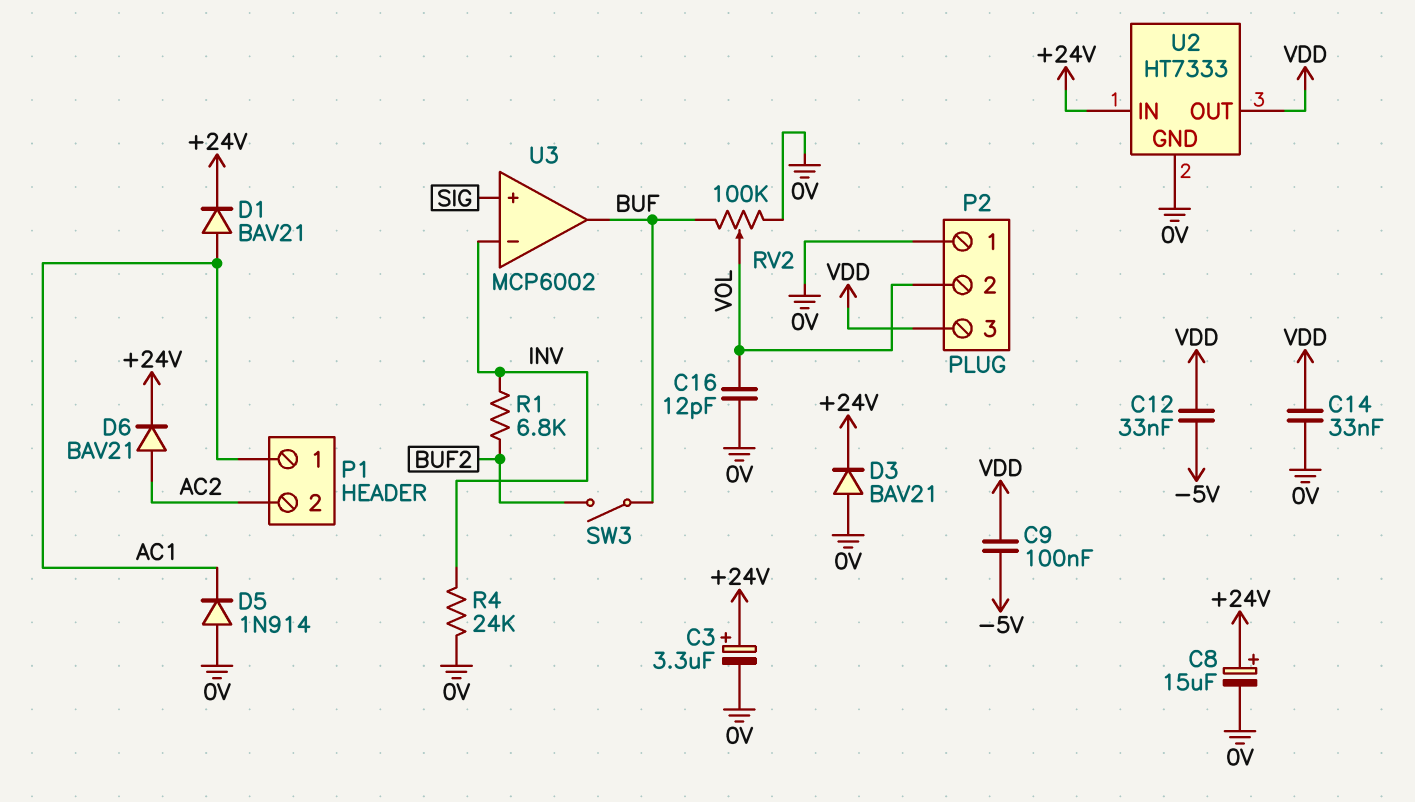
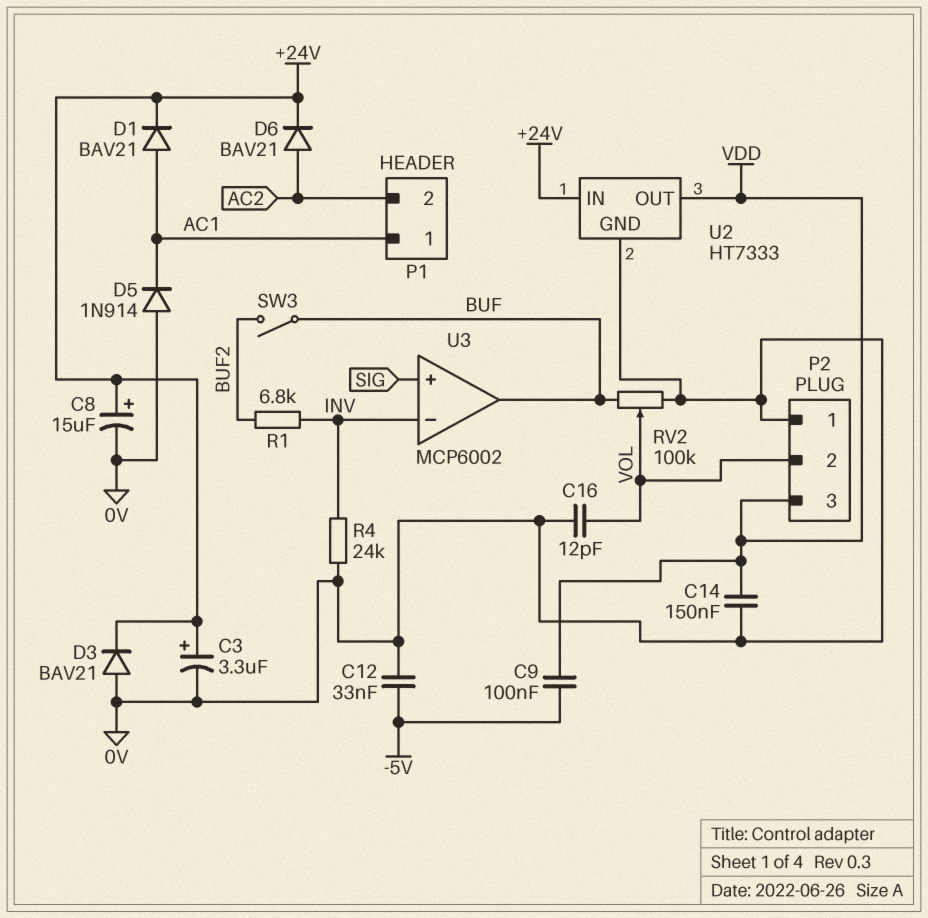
C12: 33nF (-5V, VDD) -> 33nF (-5V, 0V)
C14: 33nF (0V, VDD) -> 150nF (0V, VDD)

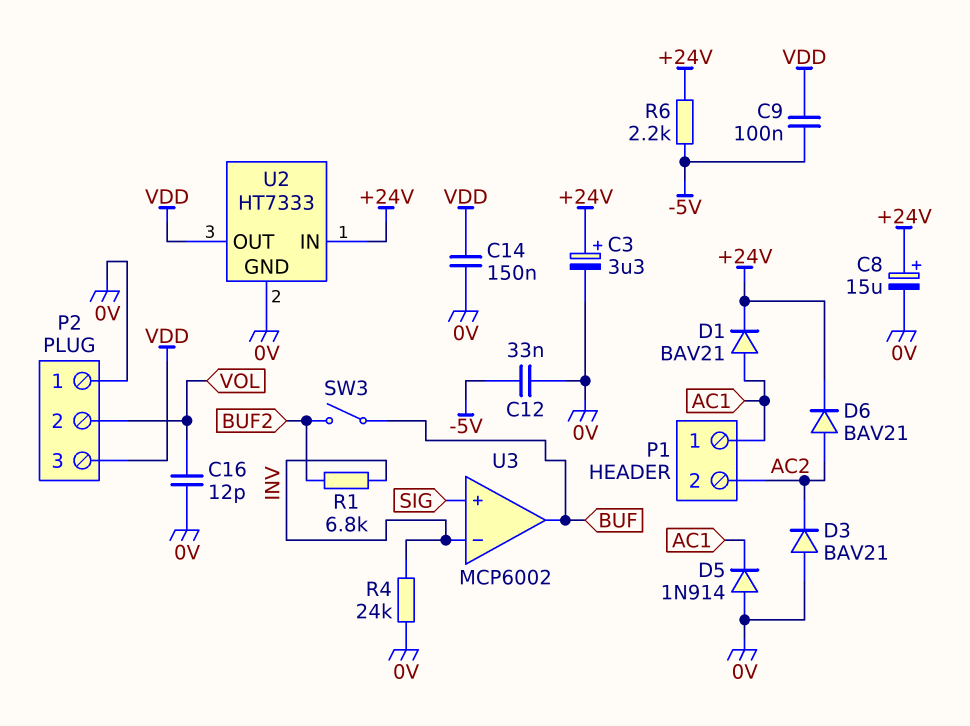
D3: diode BAV21 (A 0V, K +24V) -> diode BAV21 (A 0V, K AC2)
R6: none -> 2.2k (+24V, -5V)
RV2: 100k (0V, BUF, wiper VOL) -> none

